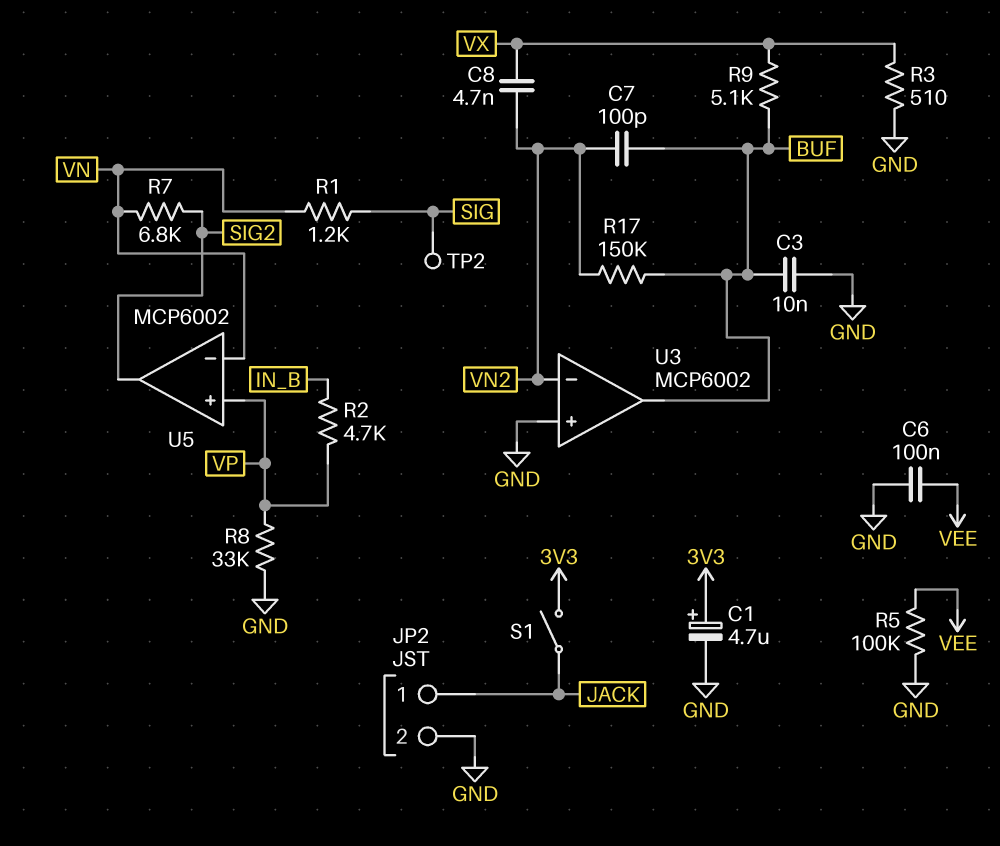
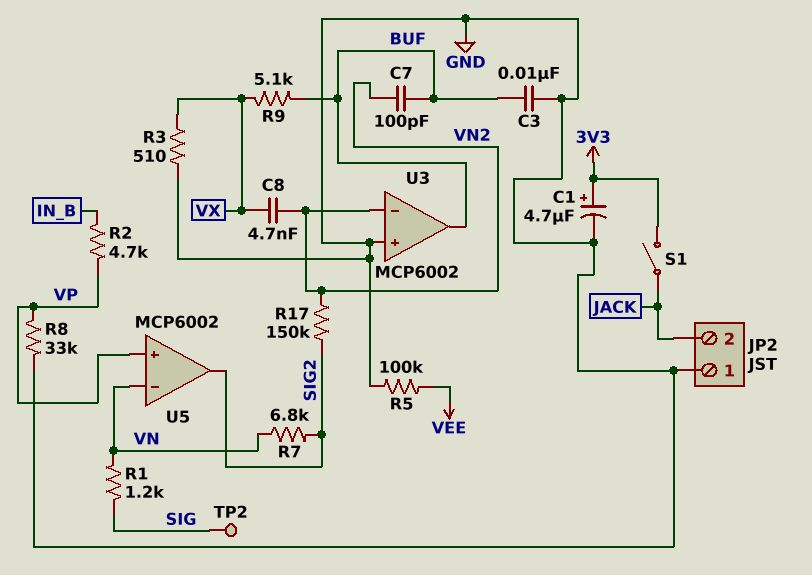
C6: 100nF (GND, VEE) -> none
JP2 pin 1: JACK -> GND
JP2 pin 2: GND -> JACK
R17: 150k (BUF, VN2) -> 150k (SIG2, VN2)

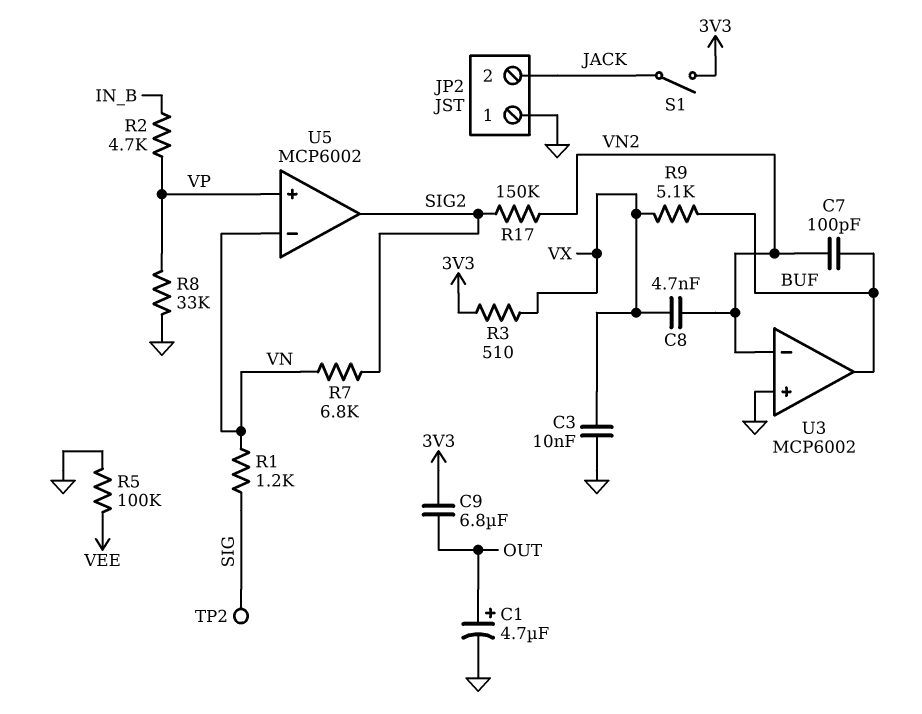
C1: 4.7uF (plus 3V3, minus GND) -> 4.7uF (plus OUT, minus GND)
C3: 10nF (BUF, GND) -> 10nF (GND, VX)
C9: none -> 6.8uF (3V3, OUT)
R3: 510 (GND, VX) -> 510 (3V3, VX)

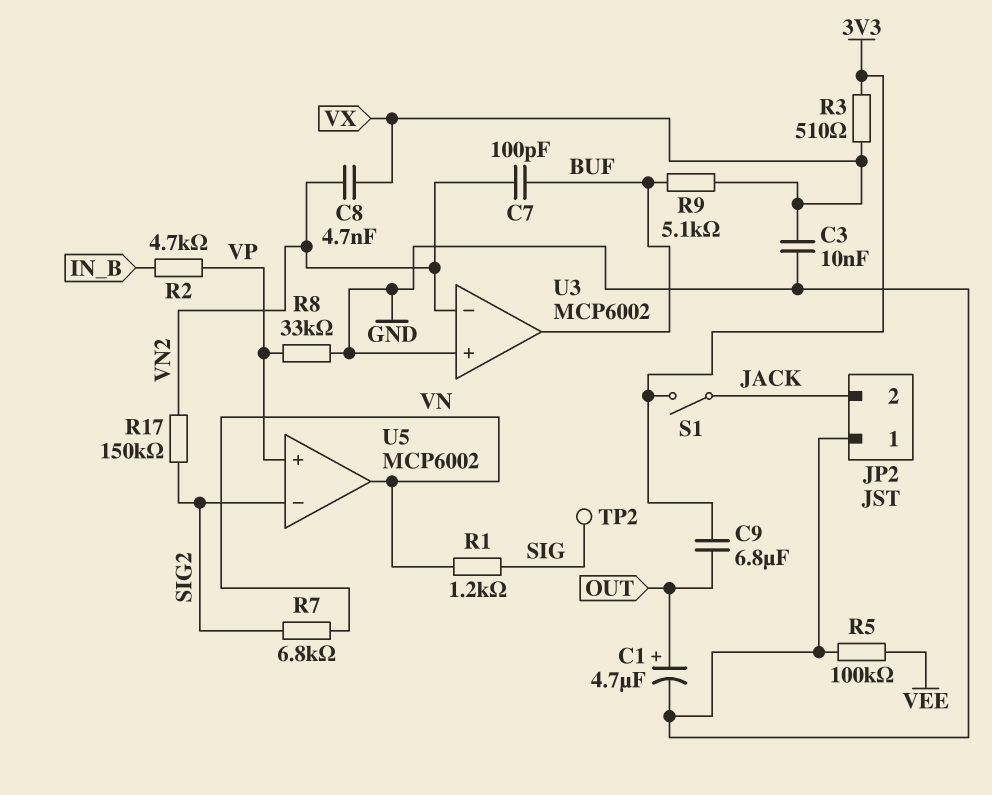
U5 pin in-: VN -> SIG2
U5 pin out: SIG2 -> VN

